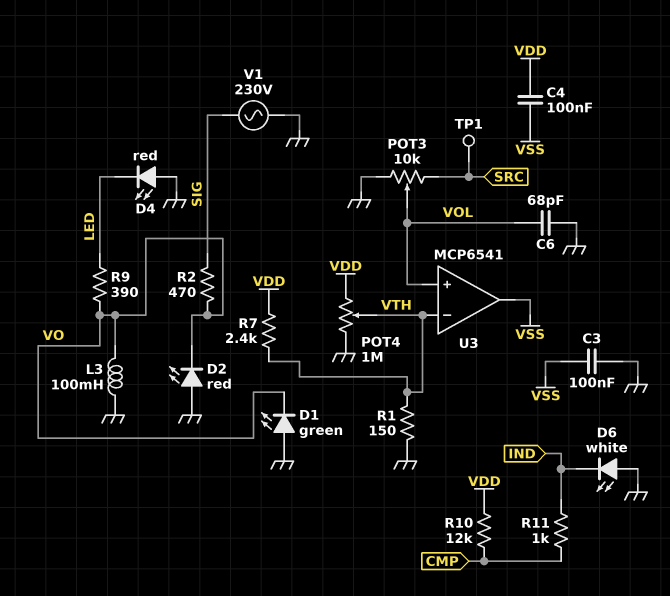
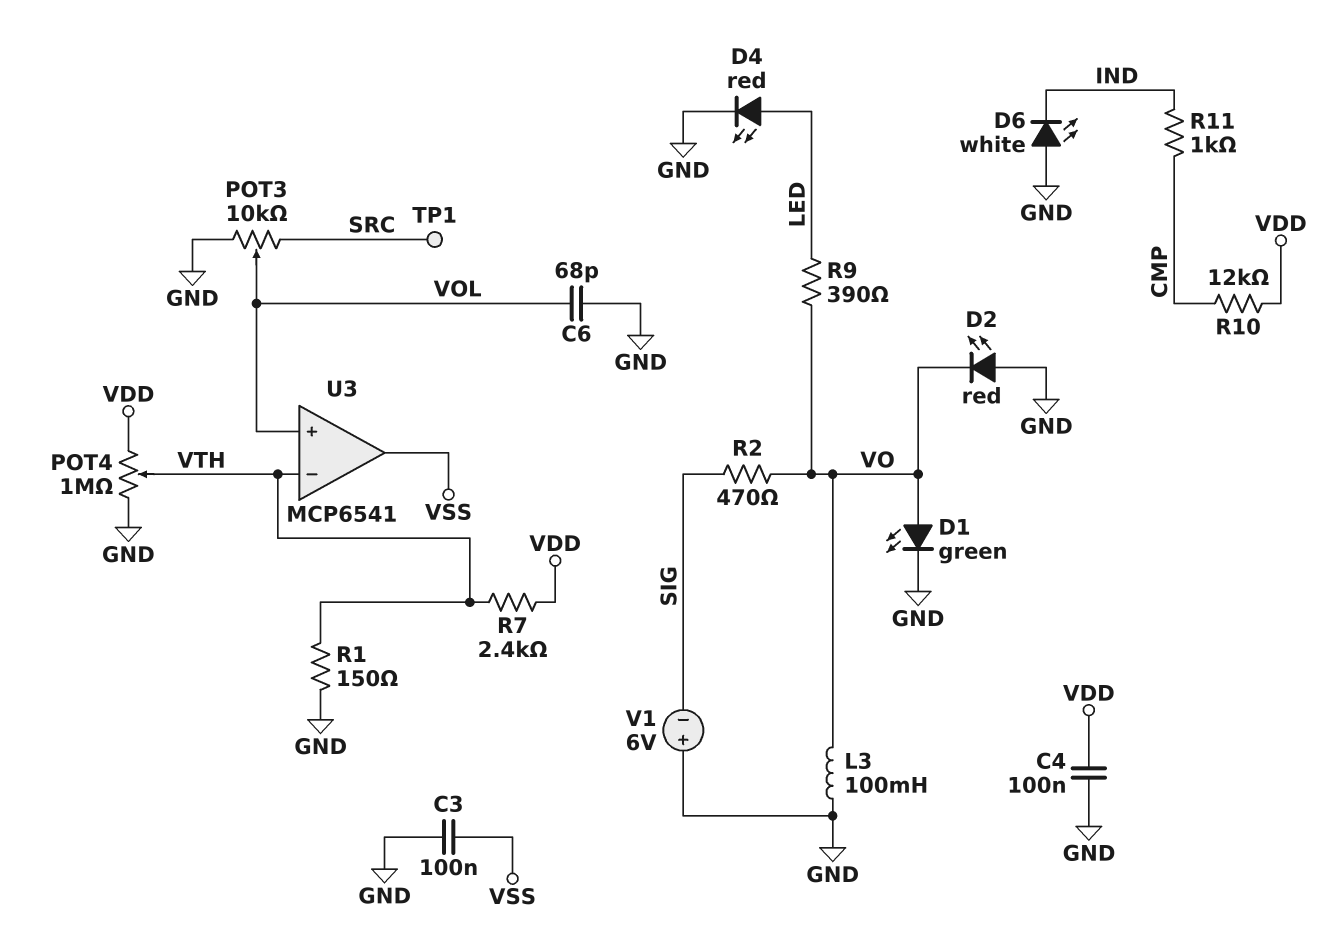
C4: 100nF (VDD, VSS) -> 100nF (GND, VDD)
D1: LED green (A GND, K VO) -> LED green (A VO, K GND)
D4: LED red (A GND, K LED) -> LED red (A LED, K GND)
V1: AC 230V (GND, SIG) -> 6V (plus GND, minus SIG)

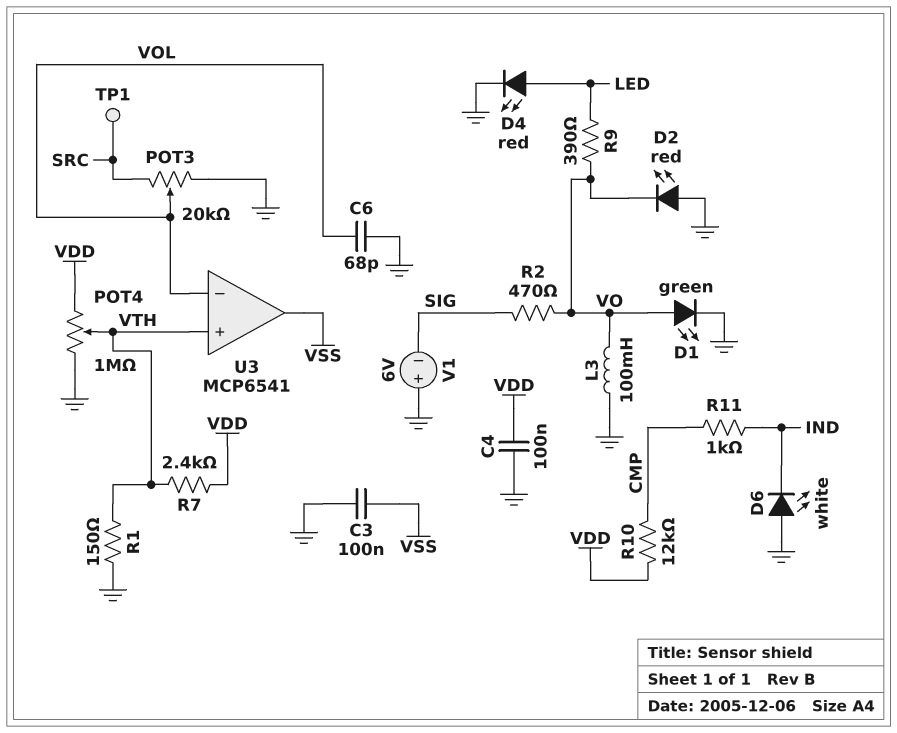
POT3: 10k (GND, SRC, wiper VOL) -> 20k (GND, SRC, wiper VOL)
U3 pin in+: VOL -> VTH
U3 pin in-: VTH -> VOL

